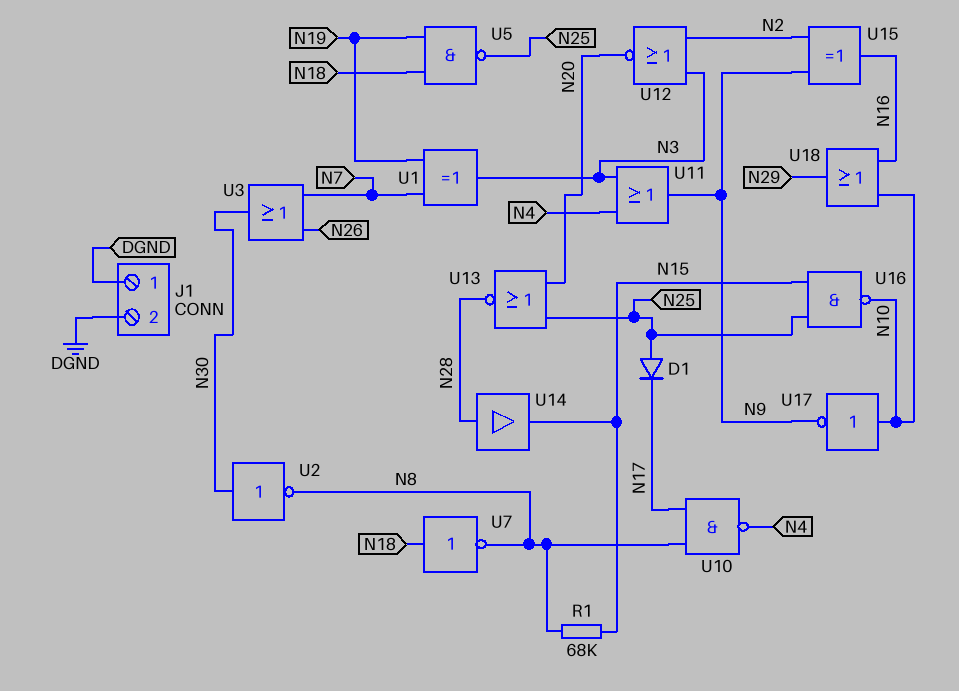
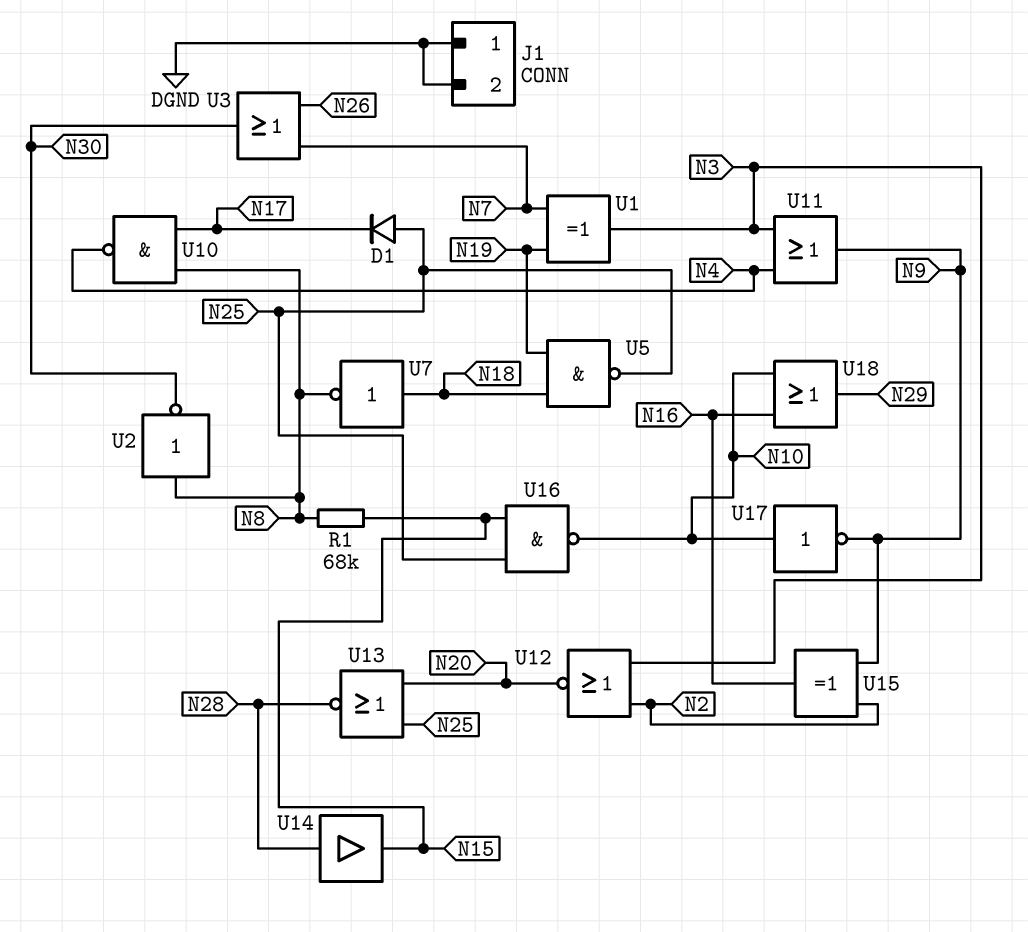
U2: NOT (in N30, out N8) -> NOT (in N8, out N30)

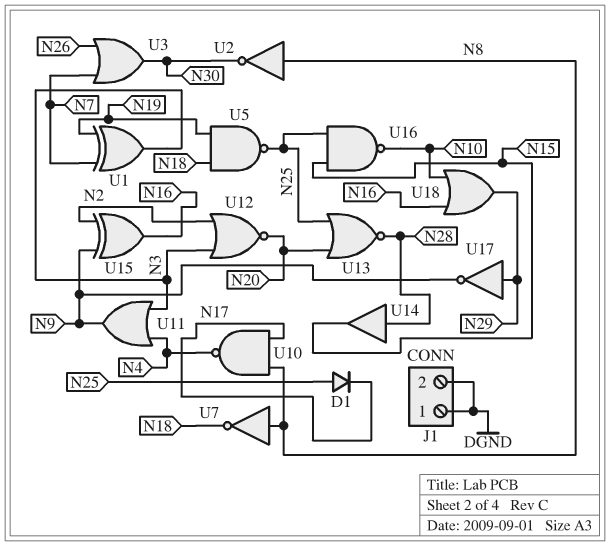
R1: 68k (N8, N15) -> none
U7: NOT (in N18, out N8) -> NOT (in N8, out N18)
U17: NOT (in N10, out N9) -> NOT (in N29, out N9)

